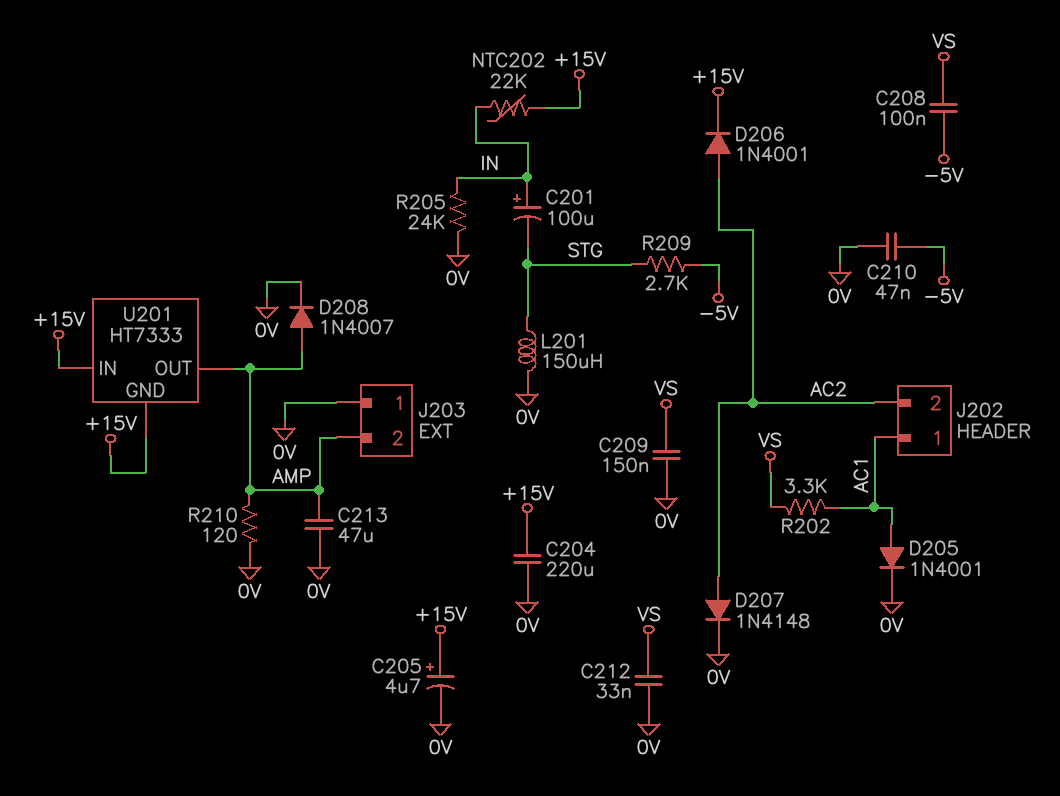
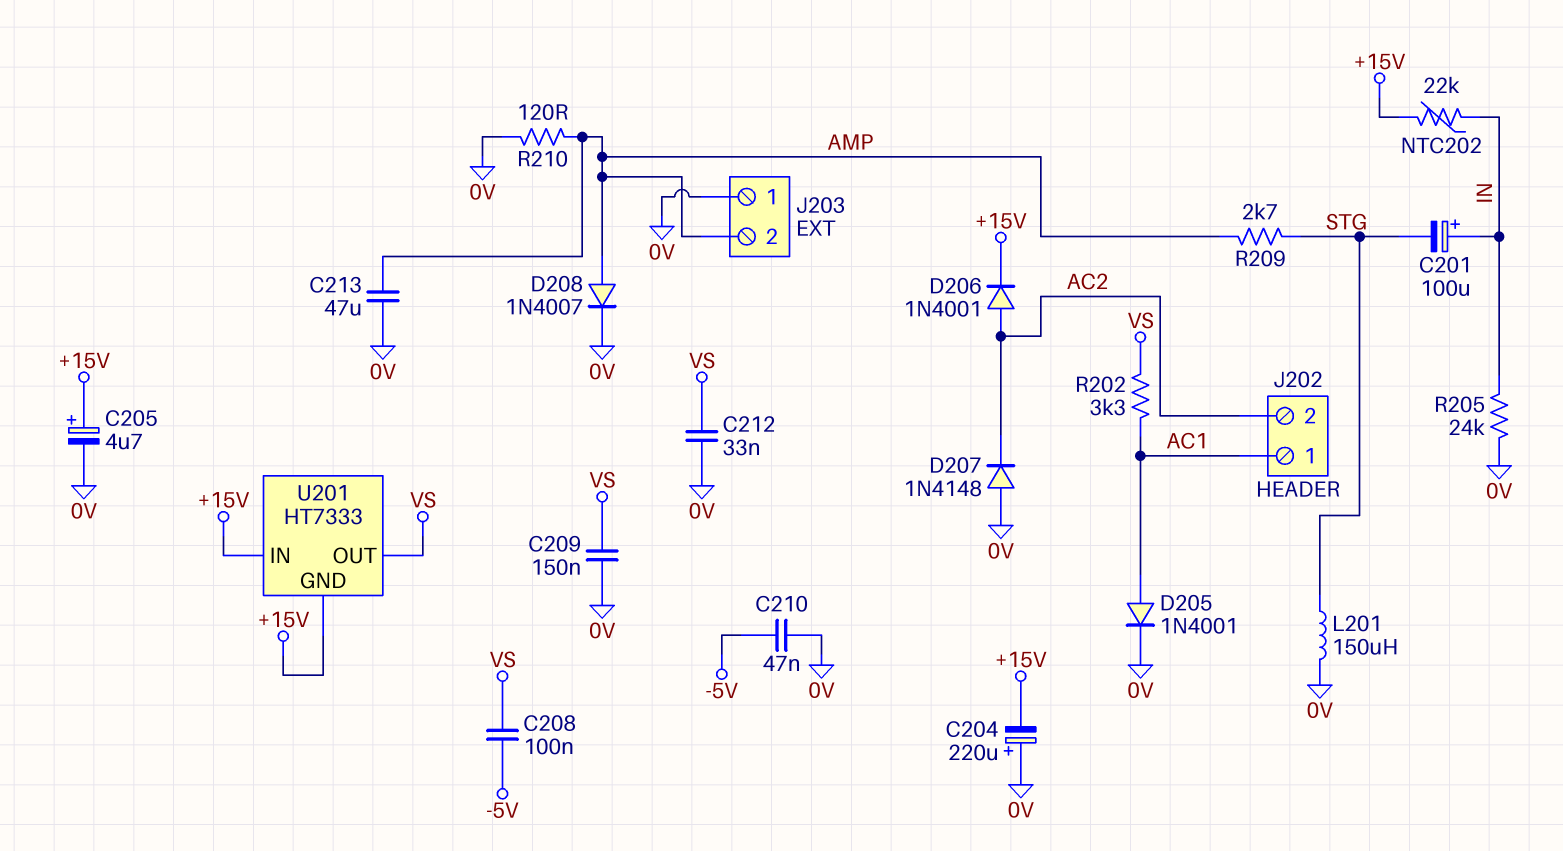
C204: 220uF (+15V, 0V) -> 220uF (plus 0V, minus +15V)
D207: diode 1N4148 (A AC2, K 0V) -> diode 1N4148 (A 0V, K AC2)
R209: 2.7k (-5V, STG) -> 2.7k (AMP, STG)
U201 pin OUT: AMP -> VS

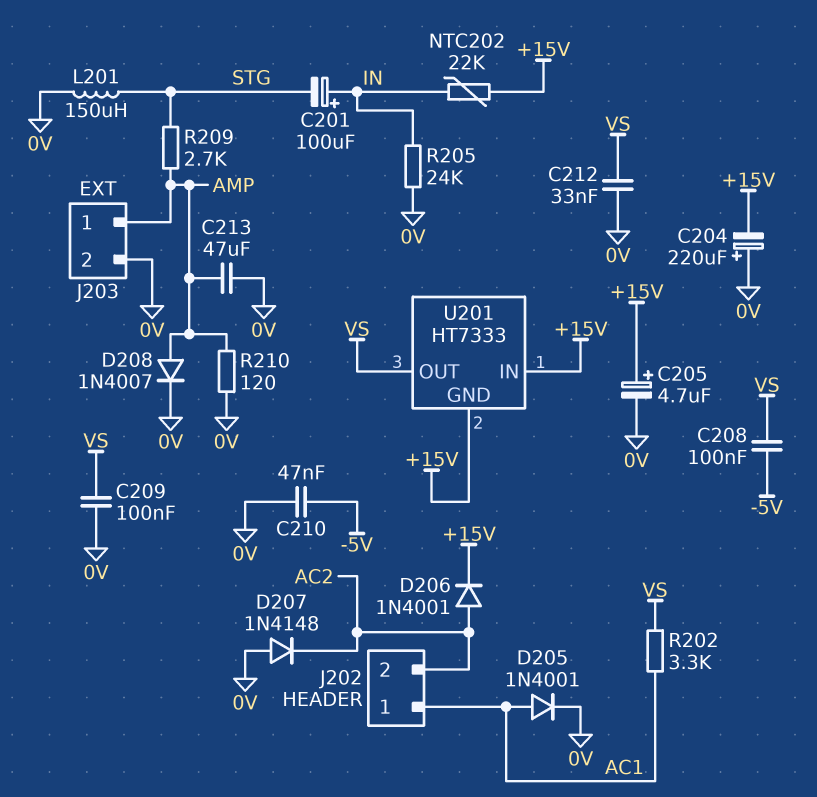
C209: 150nF (0V, VS) -> 100nF (0V, VS)
J203 pin 1: 0V -> AMP
J203 pin 2: AMP -> 0V

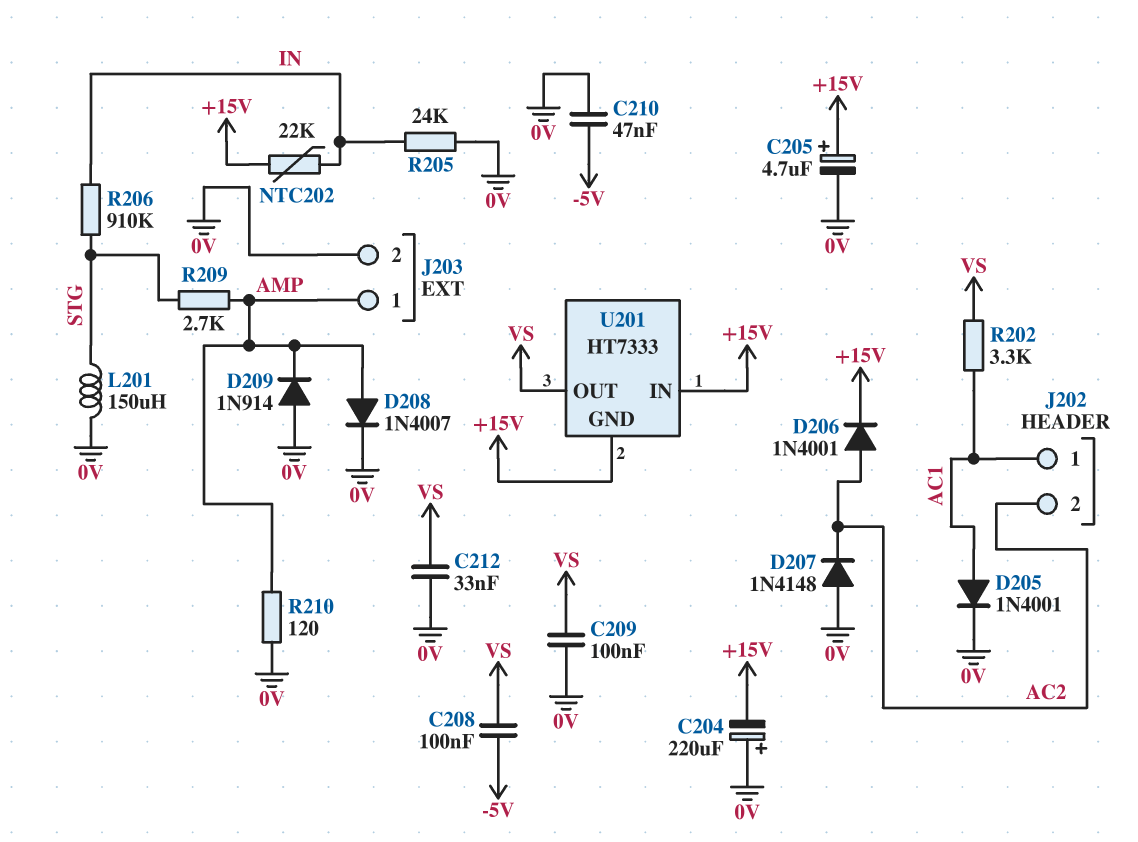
C201: 100uF (plus IN, minus STG) -> none
C213: 47uF (0V, AMP) -> none
D209: none -> diode 1N914 (A 0V, K AMP)
R206: none -> 910k (IN, STG)

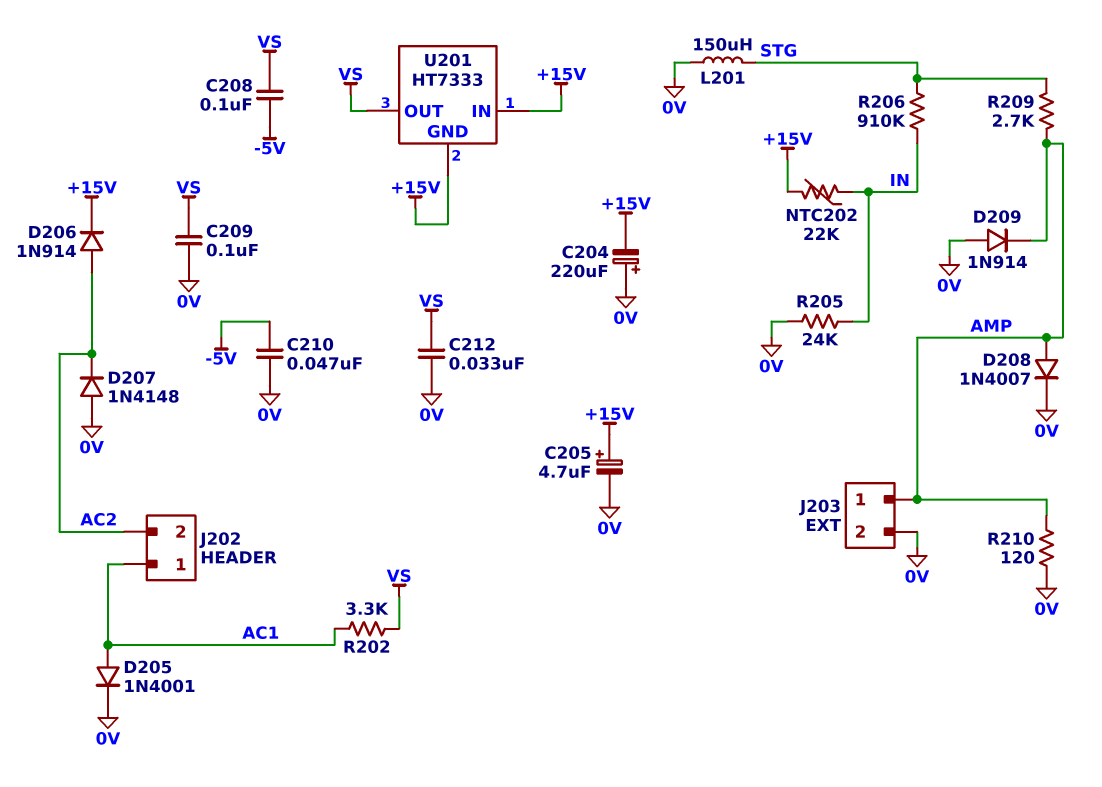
D206: diode 1N4001 (A AC2, K +15V) -> diode 1N914 (A AC2, K +15V)

